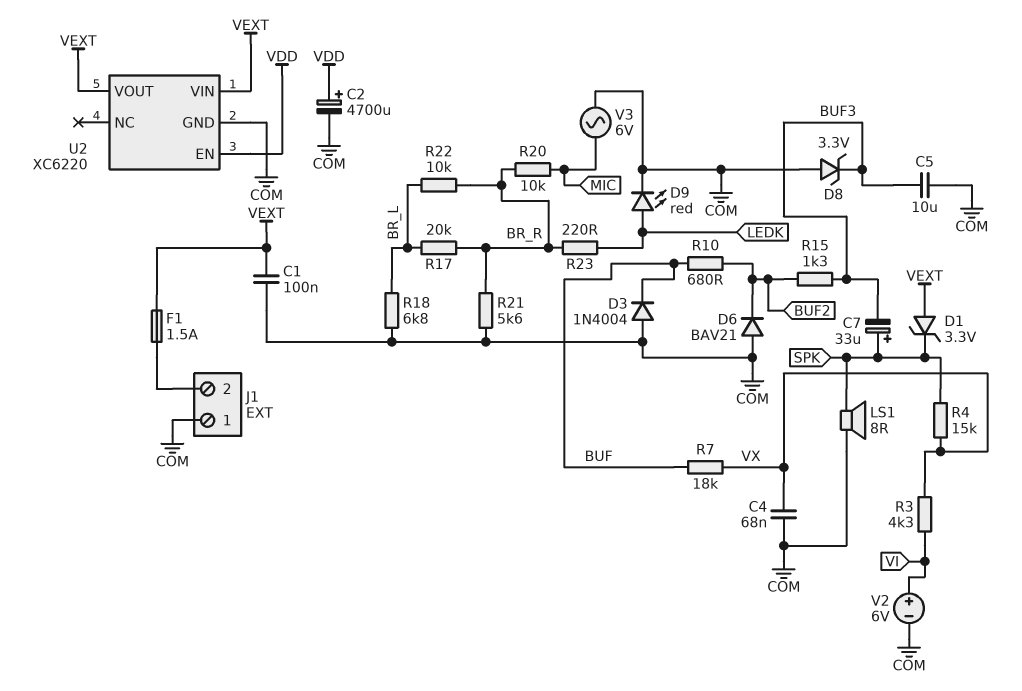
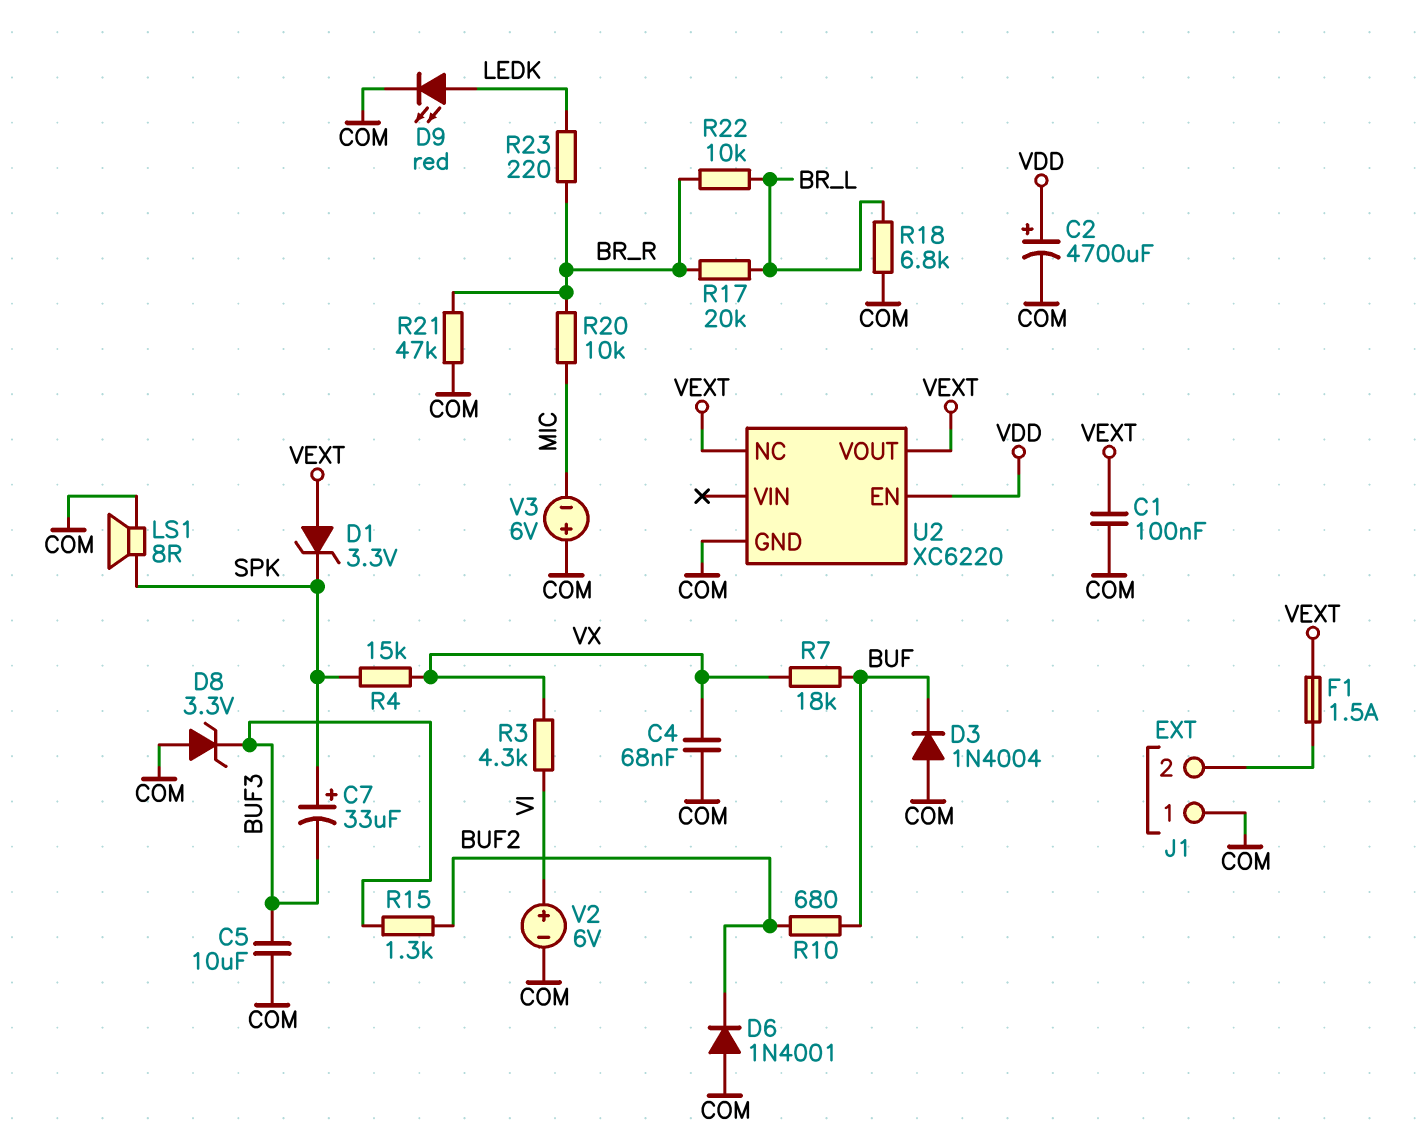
D6: diode BAV21 (A COM, K BUF2) -> diode 1N4001 (A COM, K BUF2)
R21: 5.6k (BR_R, COM) -> 47k (BR_R, COM)
U2 pin NC: none -> VEXT
U2 pin VIN: VEXT -> none
V3: AC 6V (COM, MIC) -> 6V (plus COM, minus MIC)

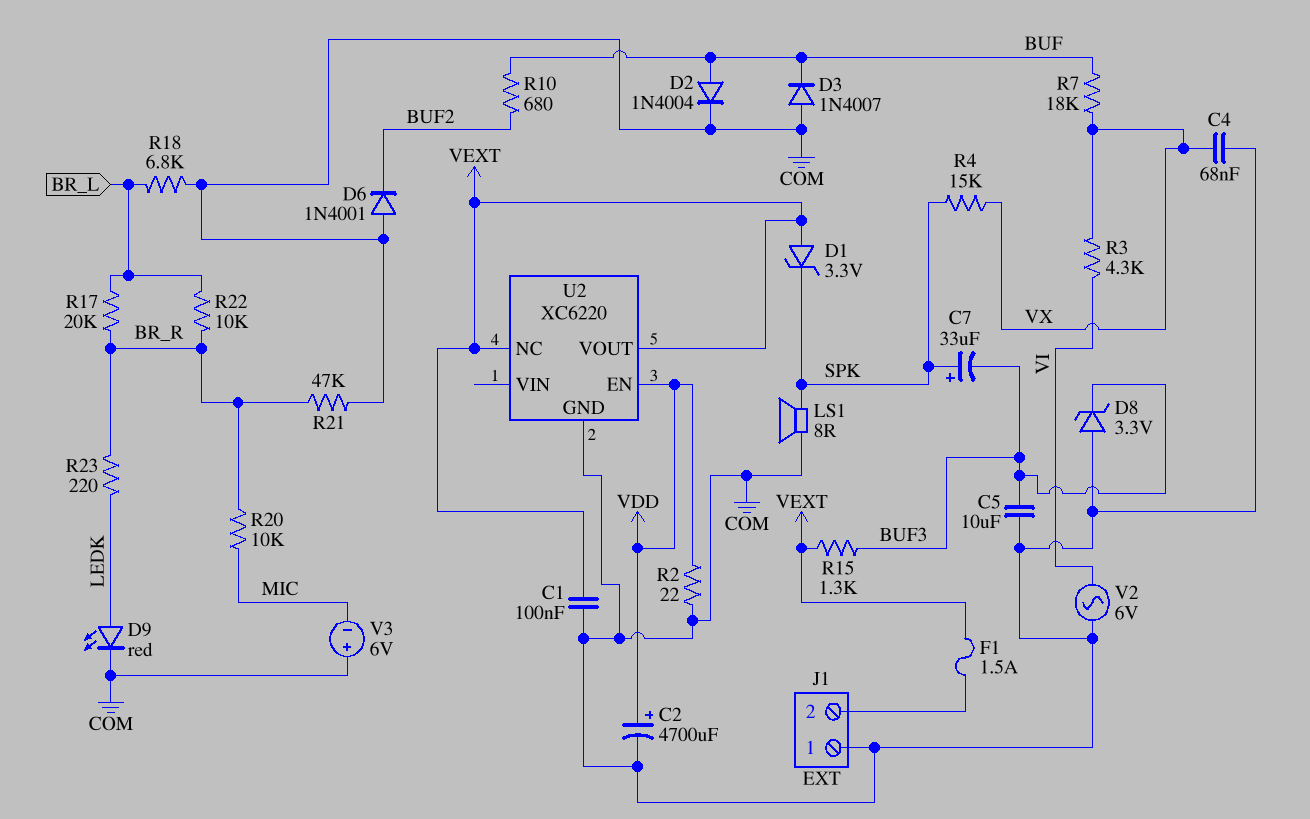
D2: none -> diode 1N4004 (A BUF, K COM)
D3: diode 1N4004 (A COM, K BUF) -> diode 1N4007 (A COM, K BUF)
R2: none -> 22 (COM, VDD)
R15: 1.3k (BUF2, BUF3) -> 1.3k (BUF3, VEXT)
V2: 6V (plus VI, minus COM) -> AC 6V (COM, VI)

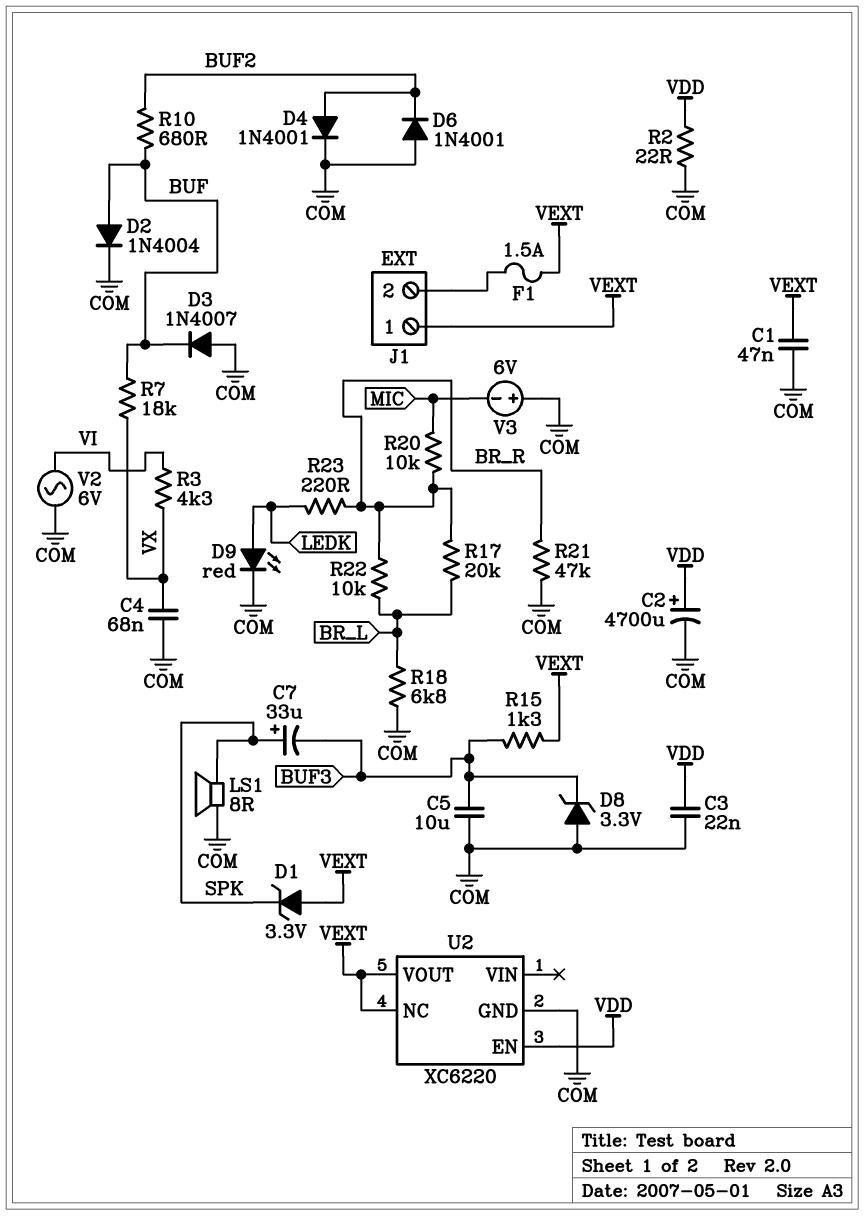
C1: 100nF (COM, VEXT) -> 47nF (COM, VEXT)
C3: none -> 22nF (COM, VDD)
D4: none -> diode 1N4001 (A BUF2, K COM)
J1 pin 1: COM -> VEXT
R4: 15k (SPK, VX) -> none

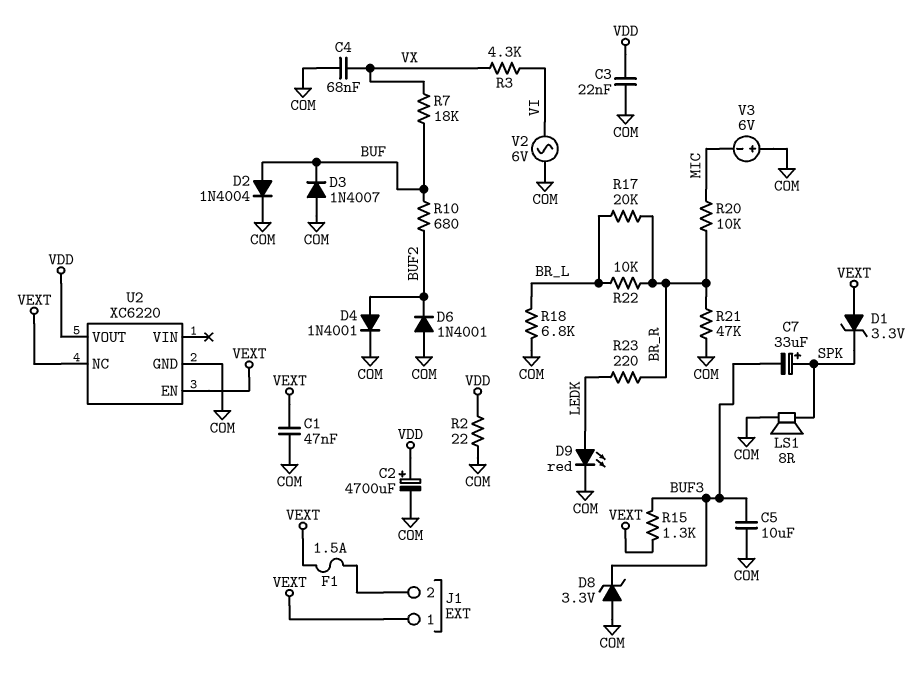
U2 pin EN: VDD -> VEXT
U2 pin VOUT: VEXT -> VDD

